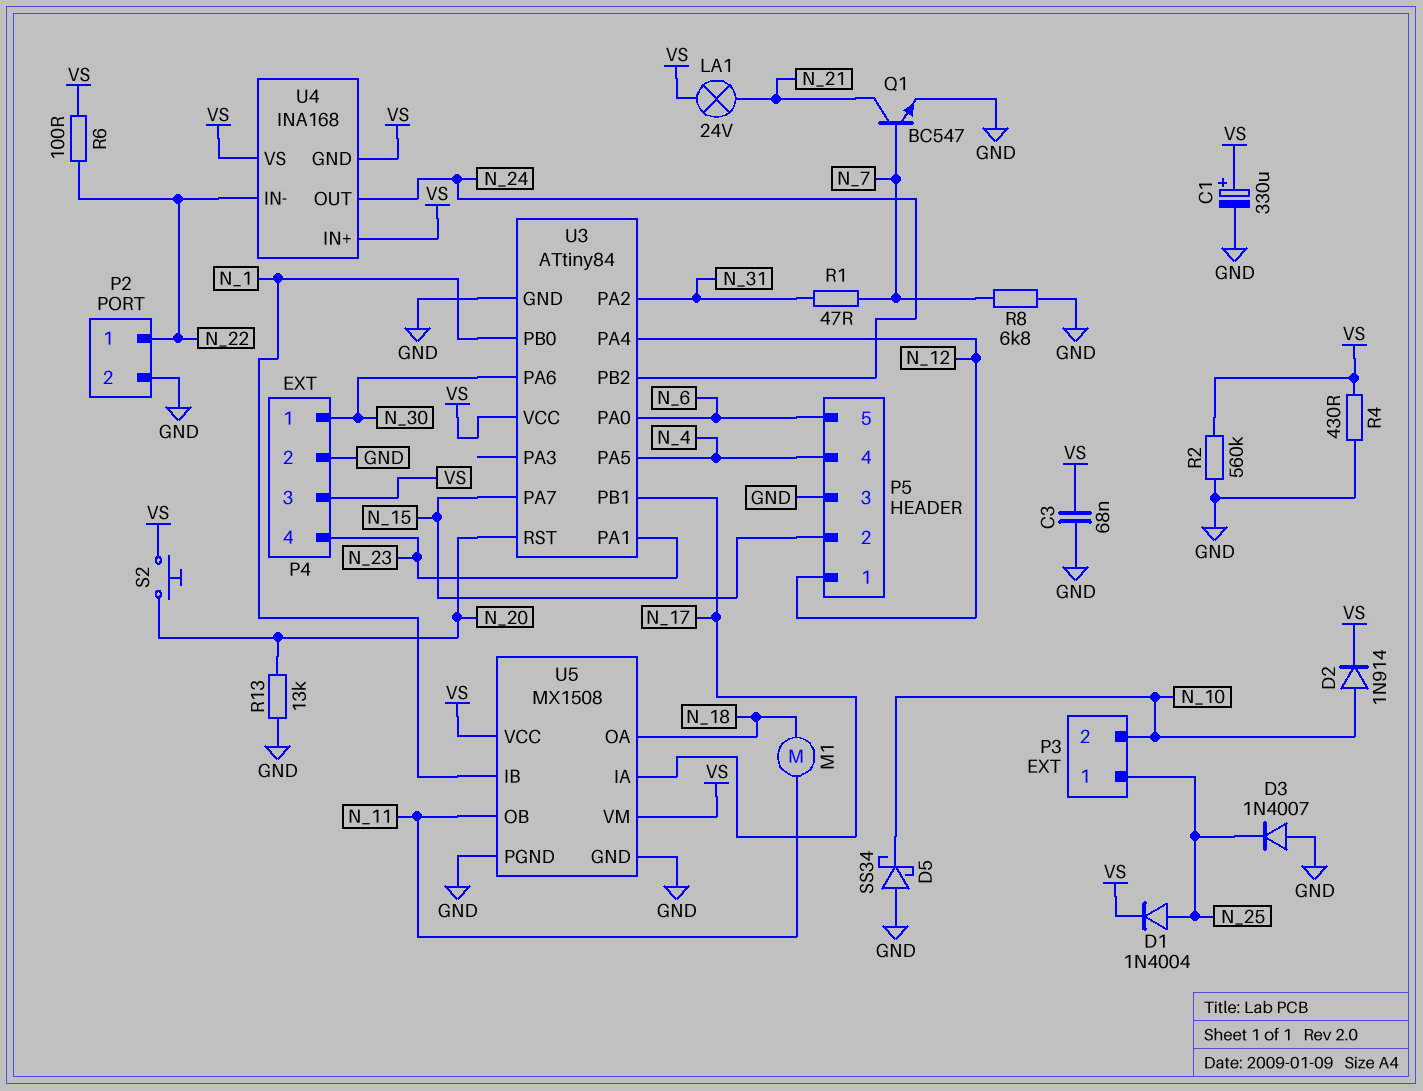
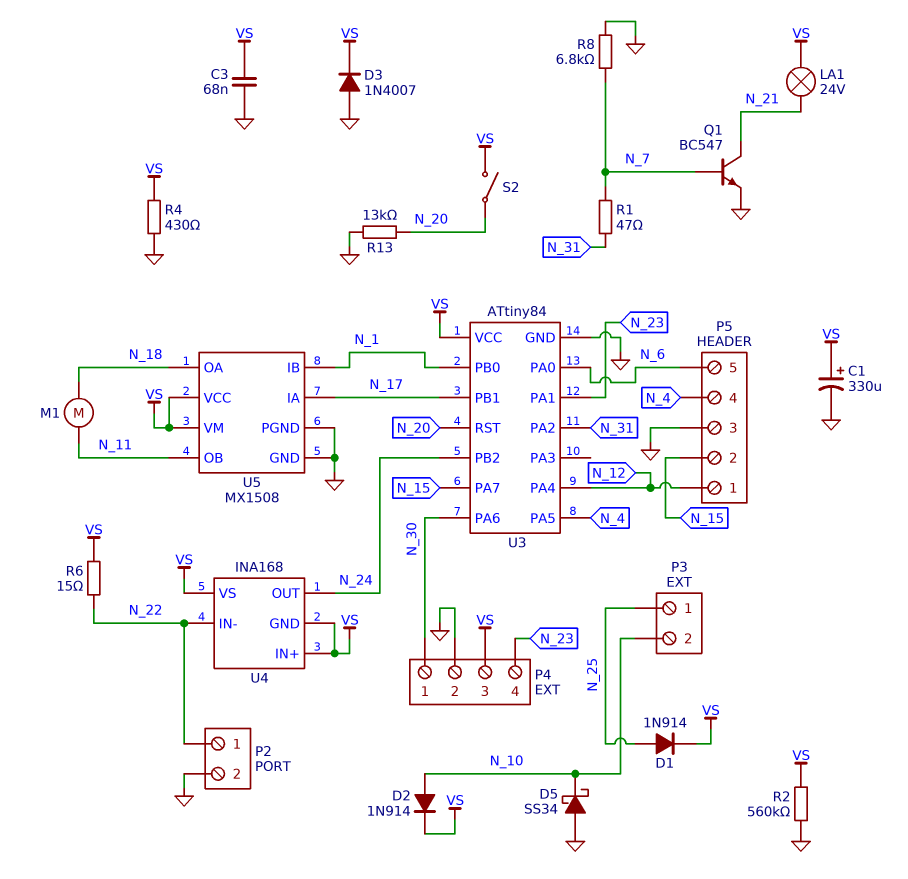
D1: diode 1N4004 (A N_25, K VS) -> diode 1N914 (A N_25, K VS)
D3: diode 1N4007 (A GND, K N_25) -> diode 1N4007 (A GND, K VS)
R6: 100 (N_22, VS) -> 15 (N_22, VS)
S2: button (N_20, VS) -> switch (N_20, VS)

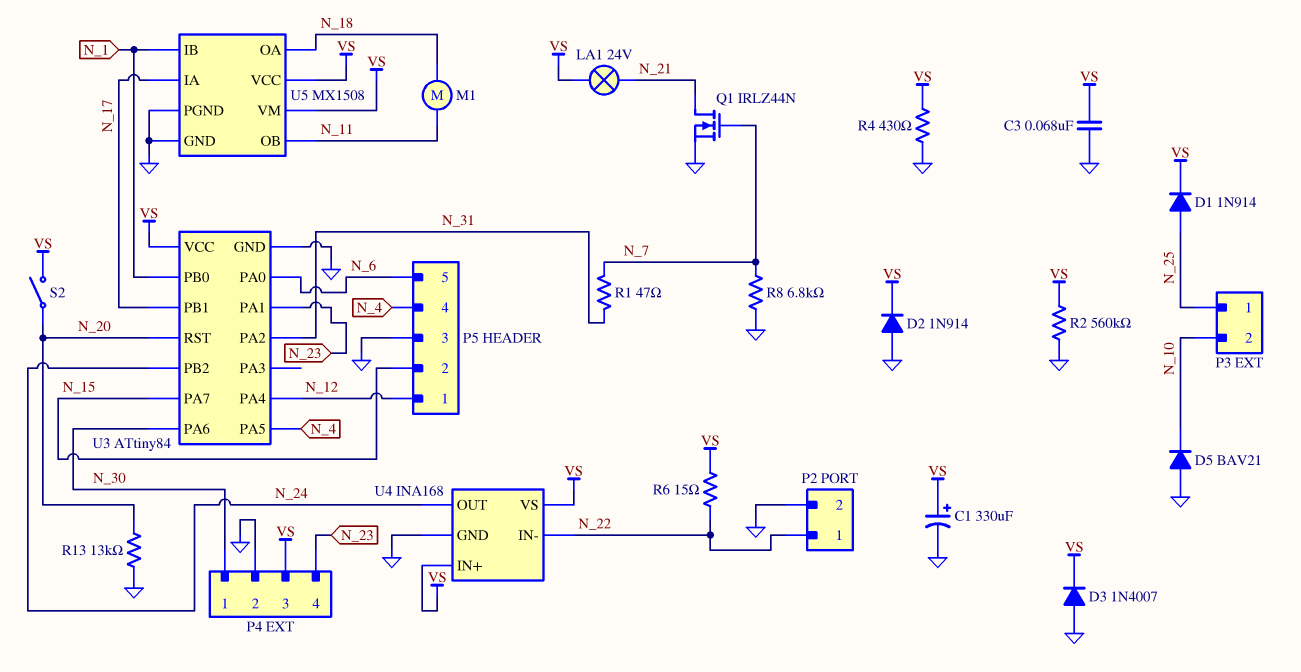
D2: diode 1N914 (A N_10, K VS) -> diode 1N914 (A GND, K VS)
D5: schottky SS34 (A GND, K N_10) -> diode BAV21 (A GND, K N_10)
Q1: NPN BC547 (B N_7, C N_21, E GND) -> NMOS IRLZ44N (G N_7, D N_21, S GND)
U4 pin GND: VS -> GND

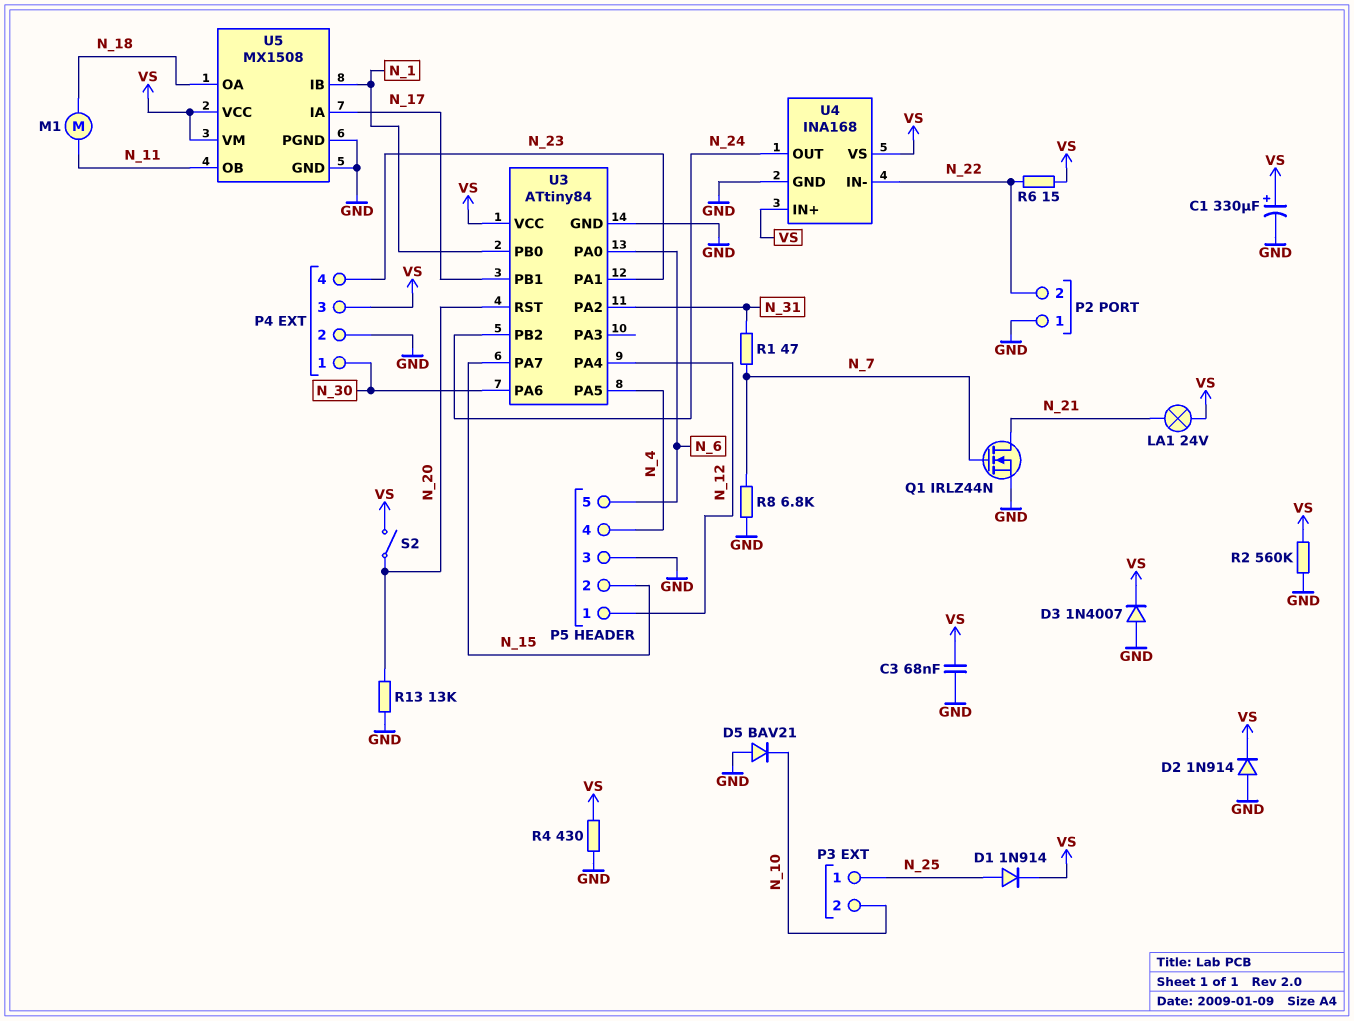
P2 pin 1: N_22 -> GND
P2 pin 2: GND -> N_22

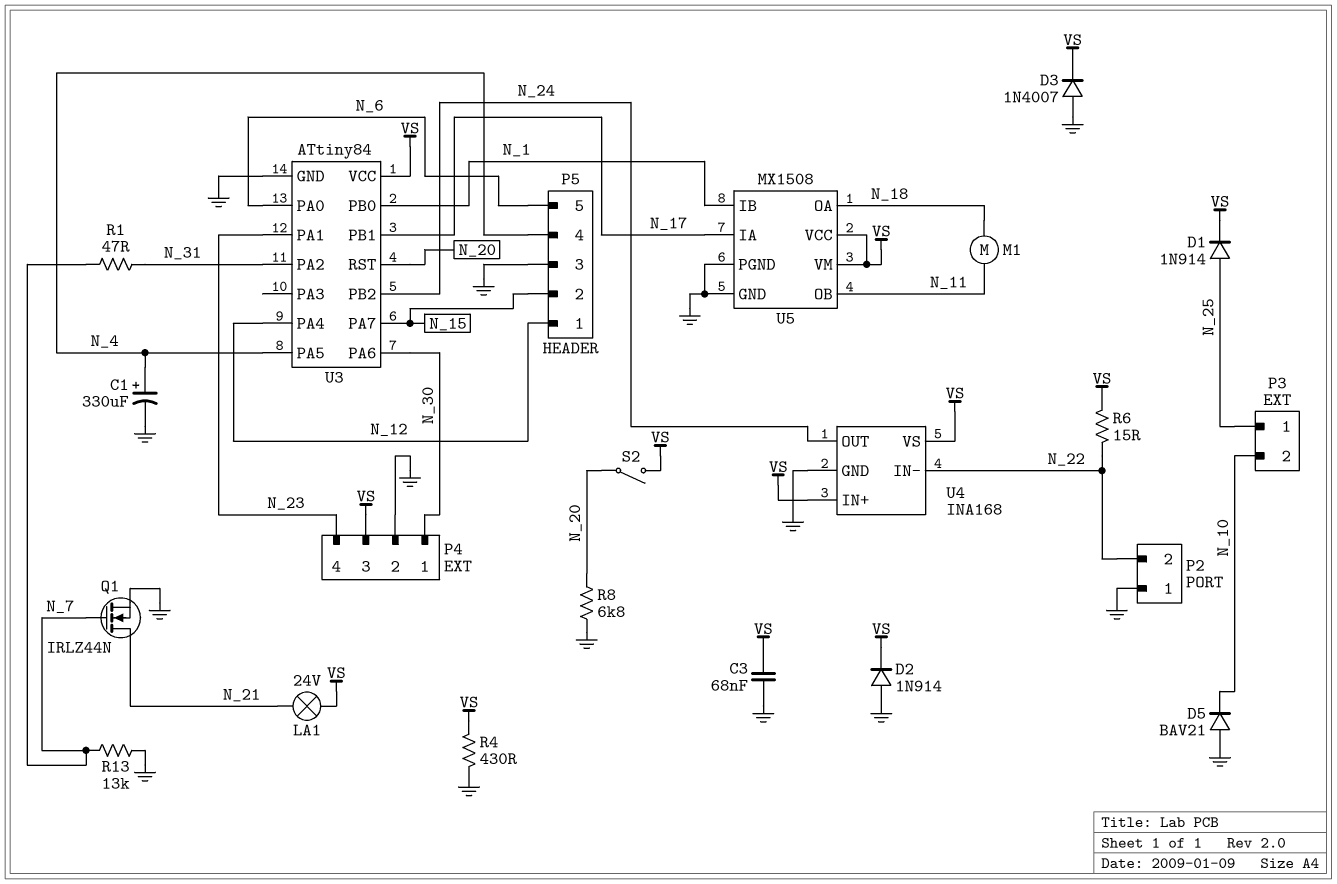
C1: 330uF (plus VS, minus GND) -> 330uF (plus N_4, minus GND)
R2: 560k (GND, VS) -> none
R8: 6.8k (GND, N_7) -> 6.8k (GND, N_20)
R13: 13k (GND, N_20) -> 13k (GND, N_7)

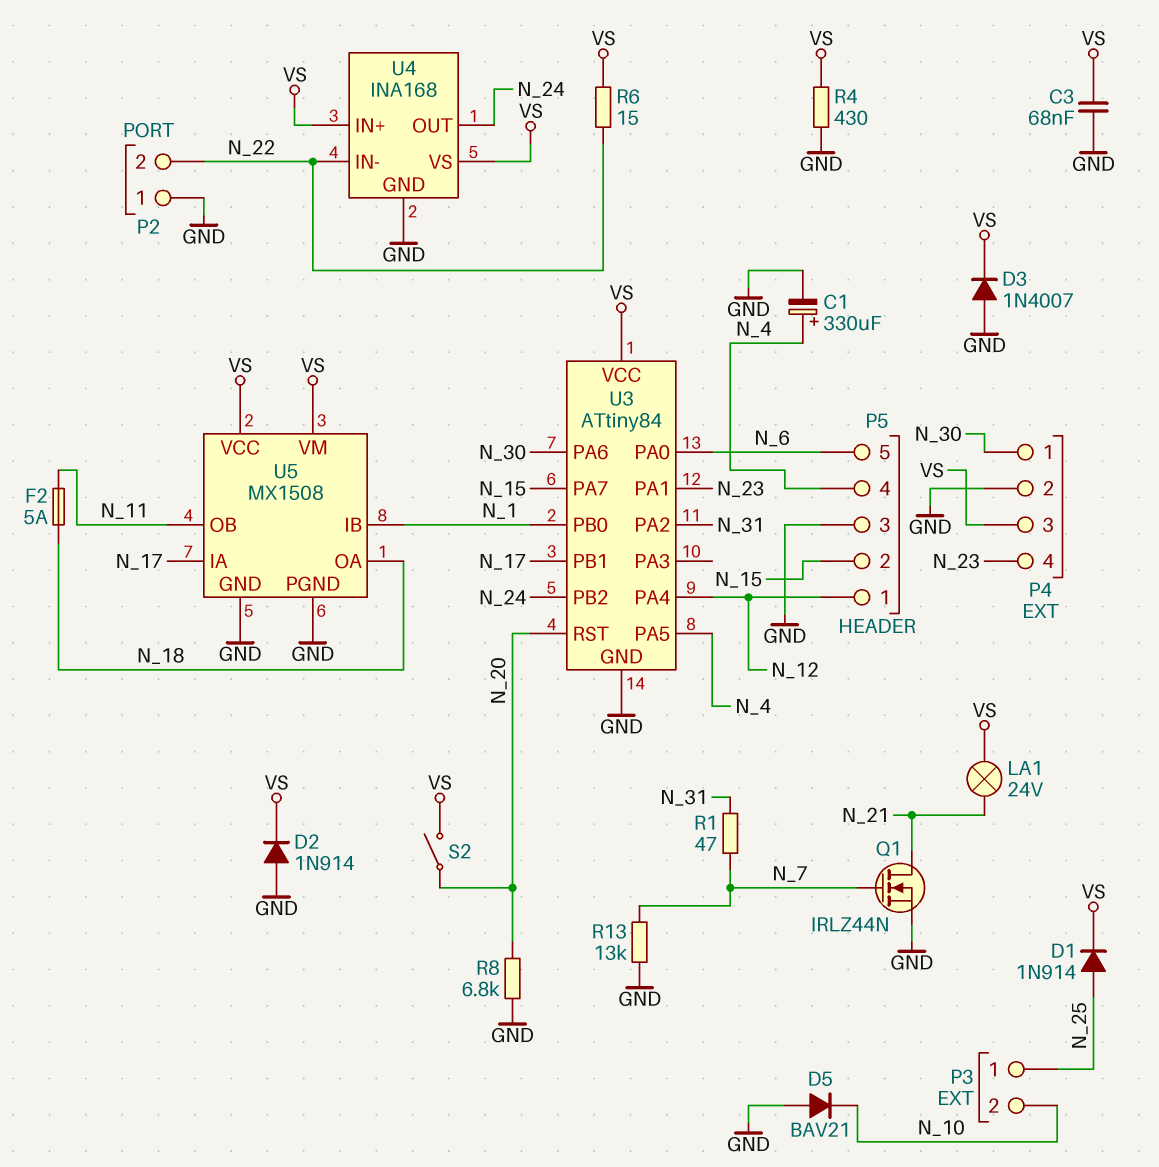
F2: none -> 5A (N_11, N_18)
M1: motor (N_11, N_18) -> none

